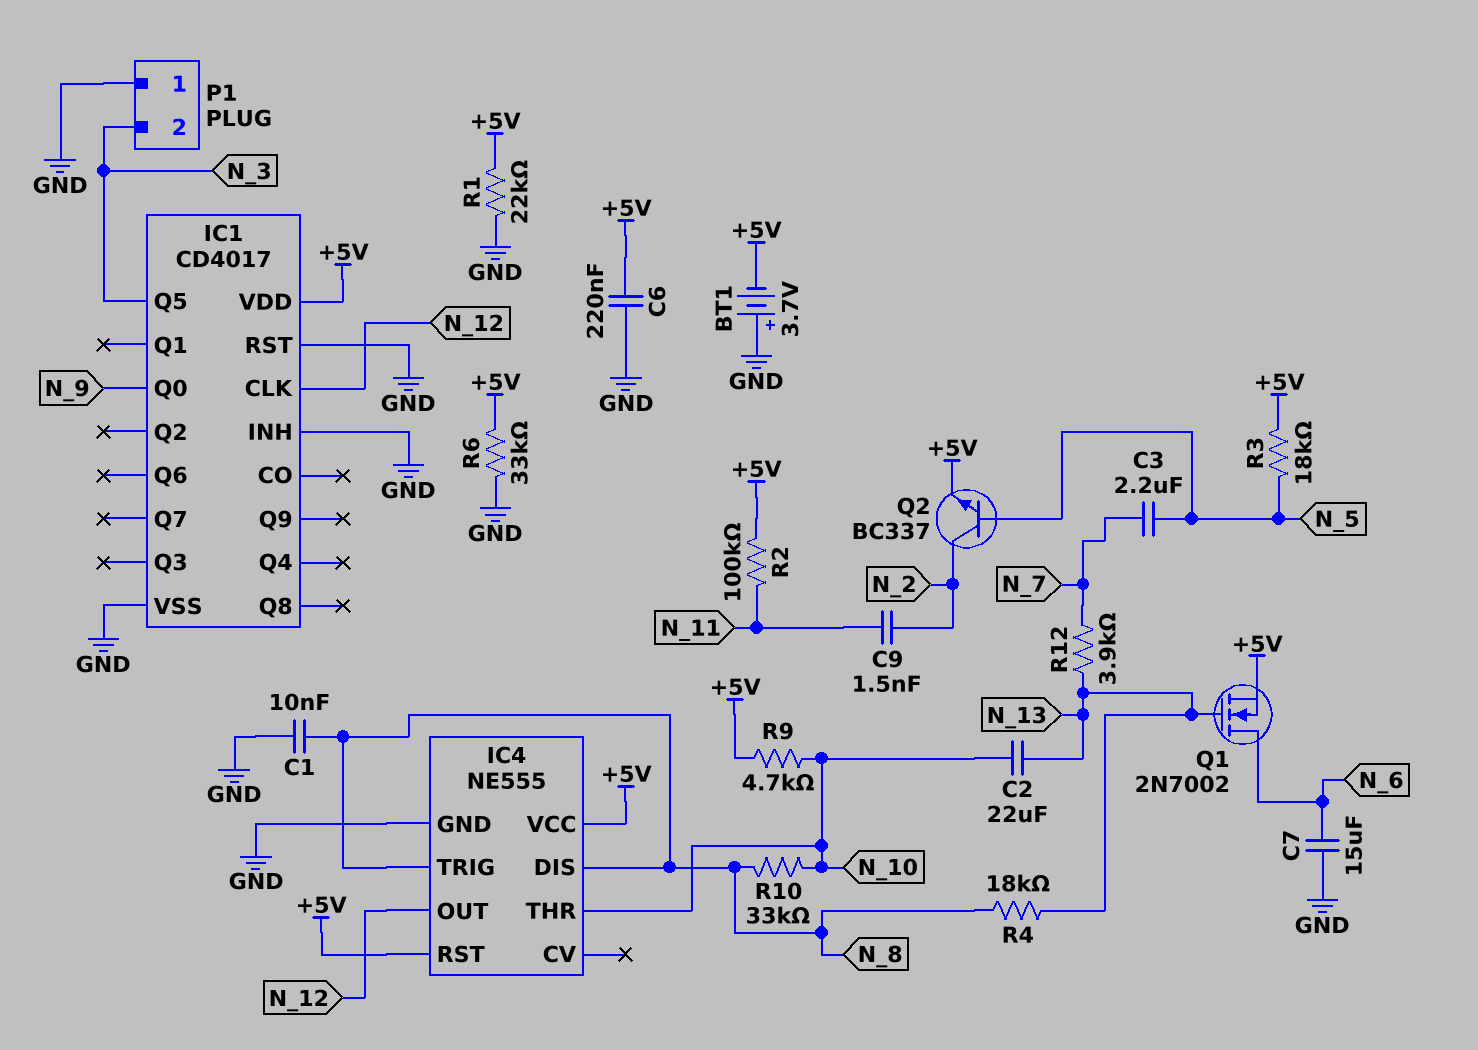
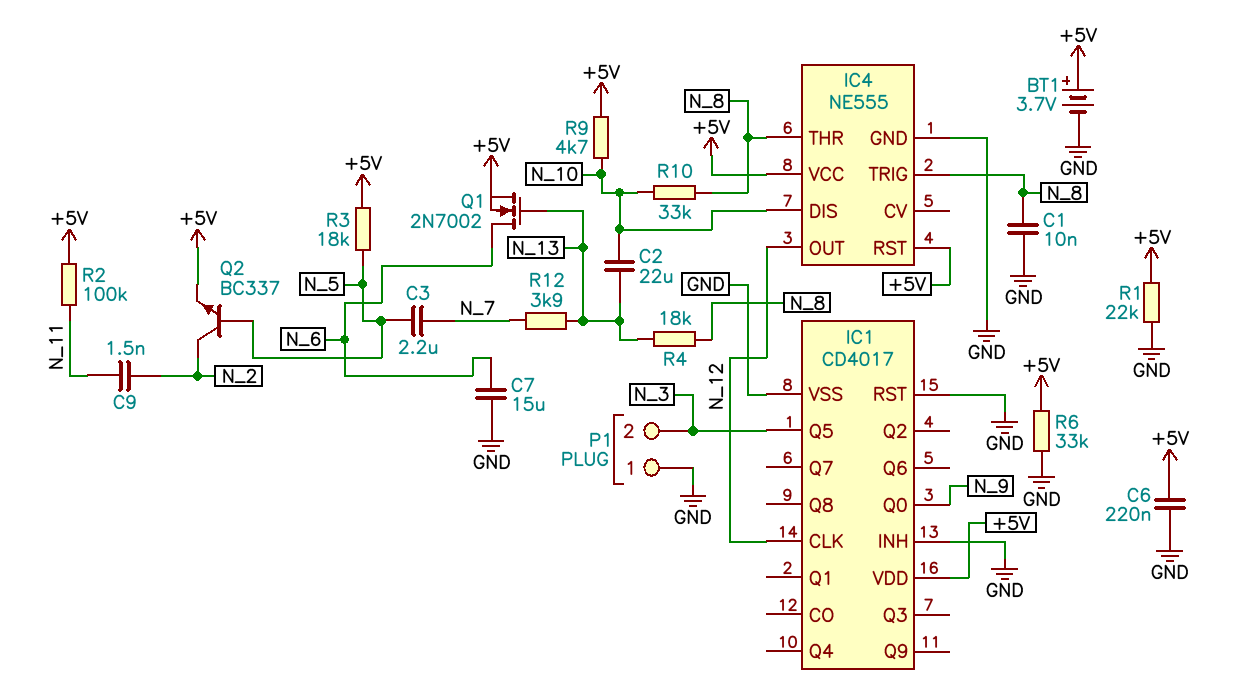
BT1: 3.7V (plus GND, minus +5V) -> 3.7V (plus +5V, minus GND)
IC4 pin DIS: N_8 -> N_10
IC4 pin THR: N_10 -> N_8

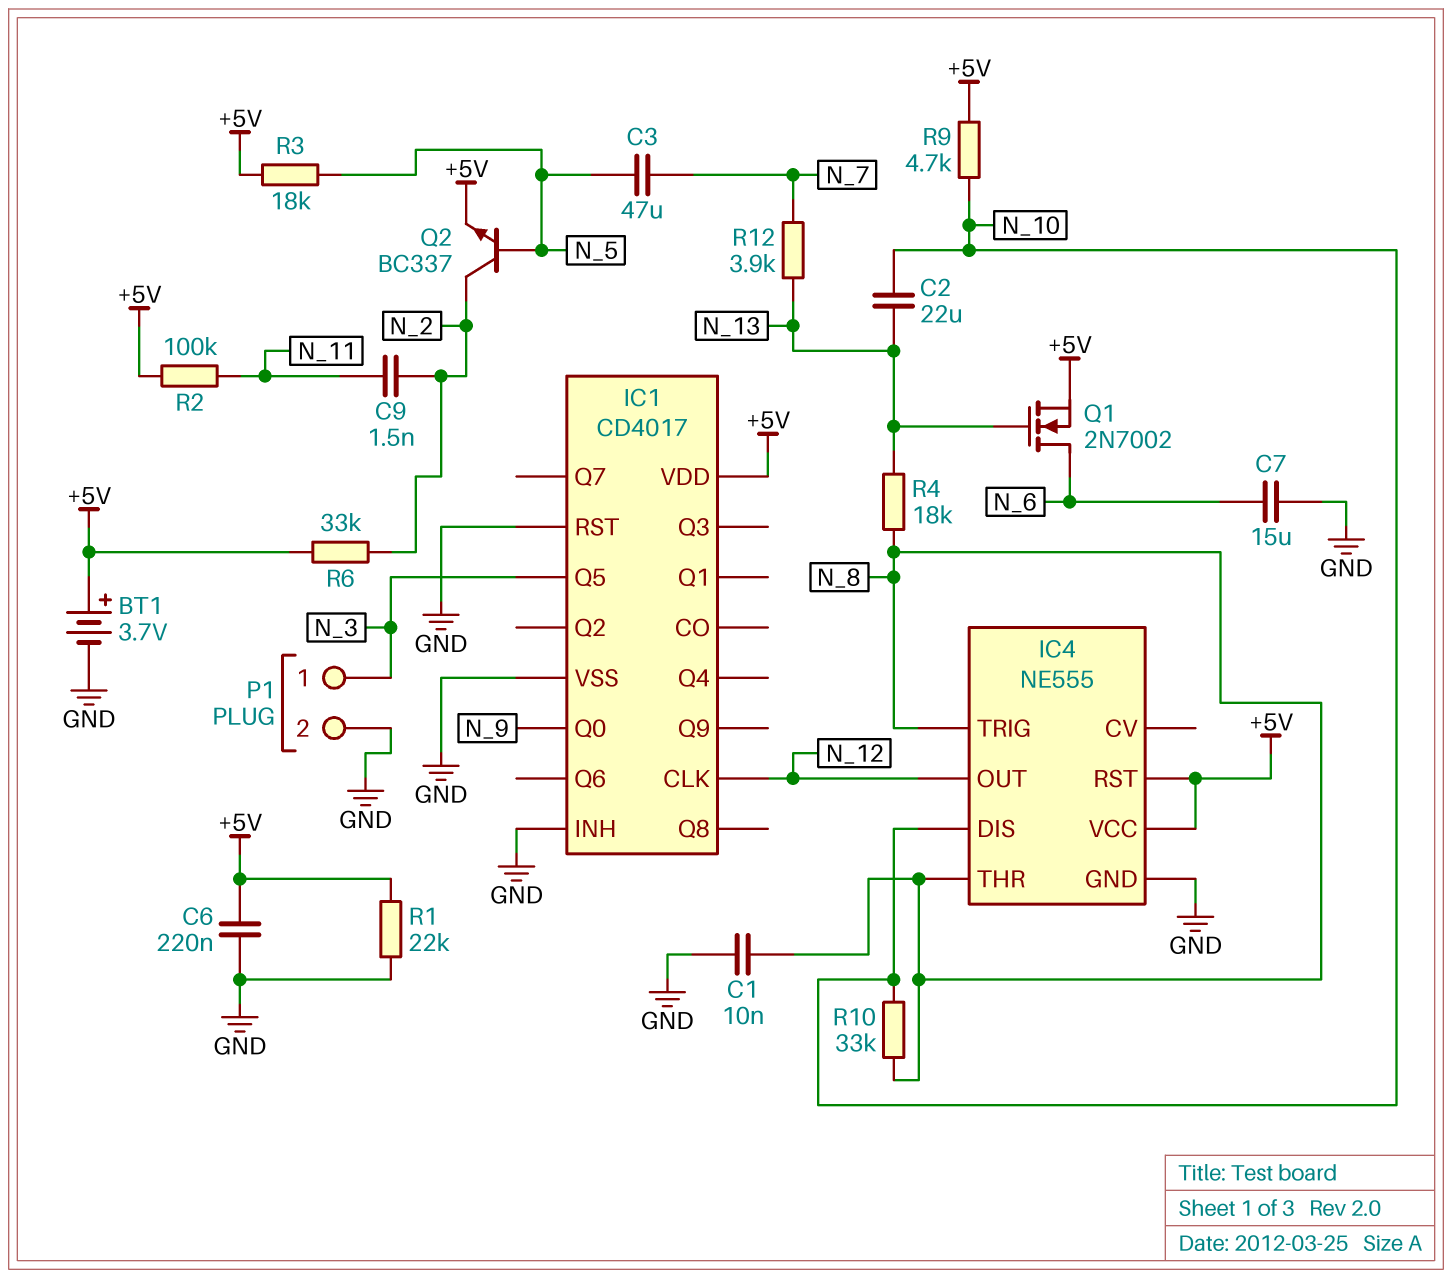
C3: 2.2uF (N_5, N_7) -> 47uF (N_5, N_7)
P1 pin 1: GND -> N_3
P1 pin 2: N_3 -> GND
R6: 33k (+5V, GND) -> 33k (+5V, N_2)

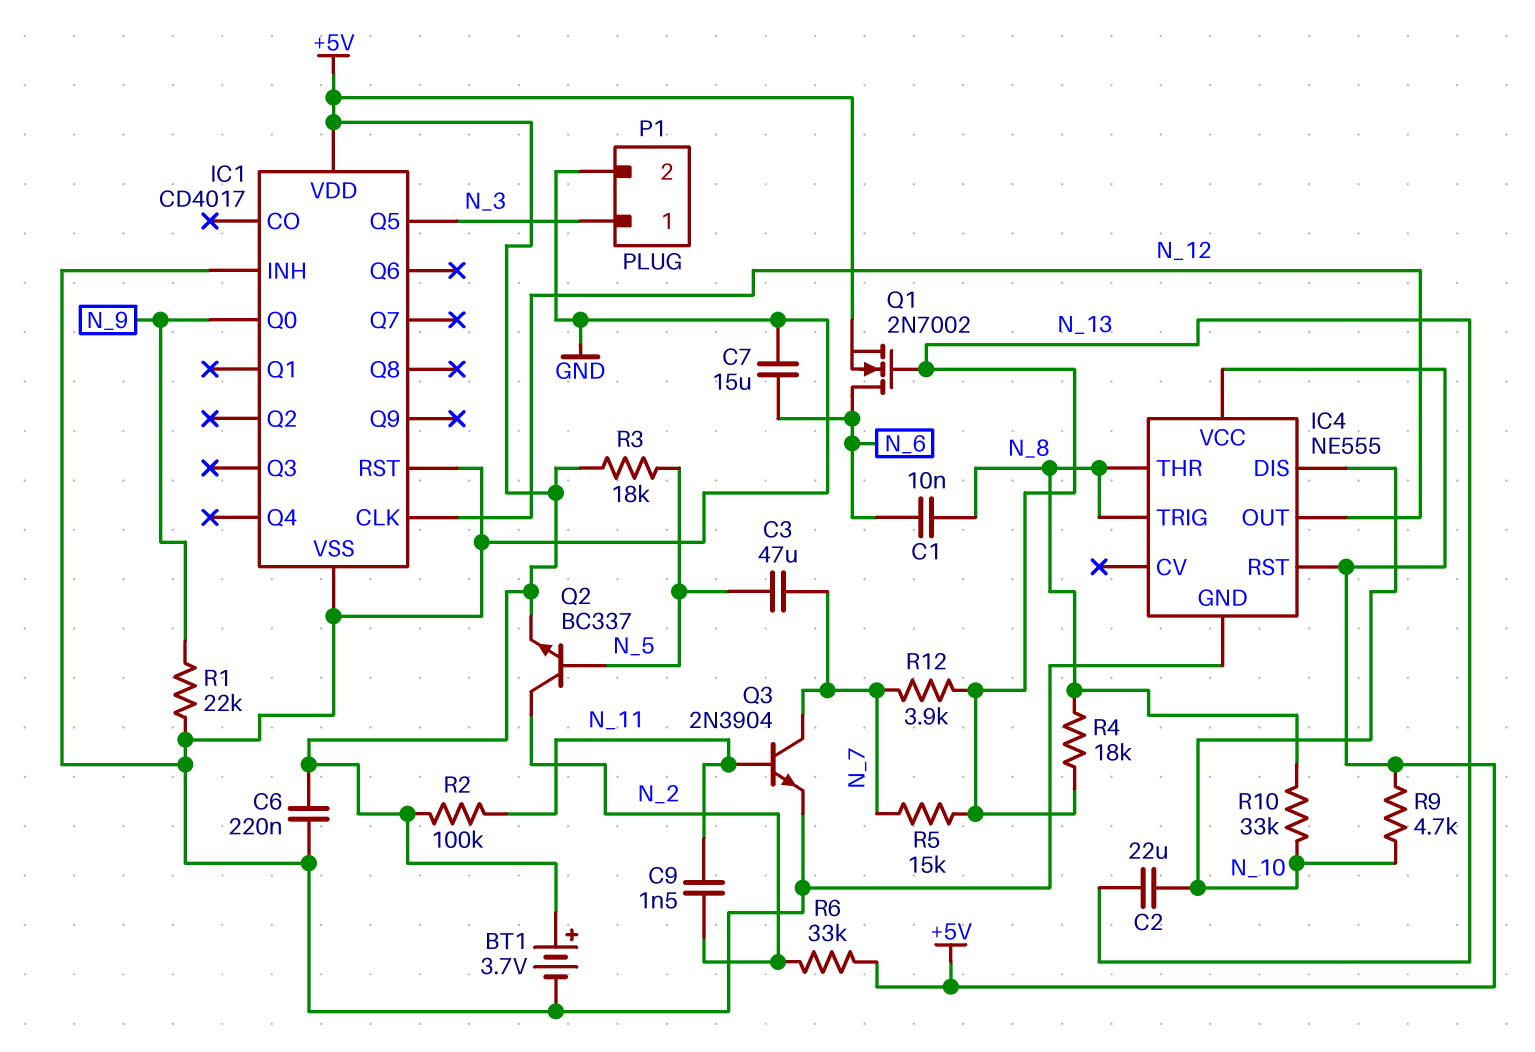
C1: 10nF (GND, N_8) -> 10nF (N_6, N_8)
Q3: none -> NPN 2N3904 (B N_11, C N_7, E GND)
R1: 22k (+5V, GND) -> 22k (GND, N_9)
R5: none -> 15k (N_7, N_13)

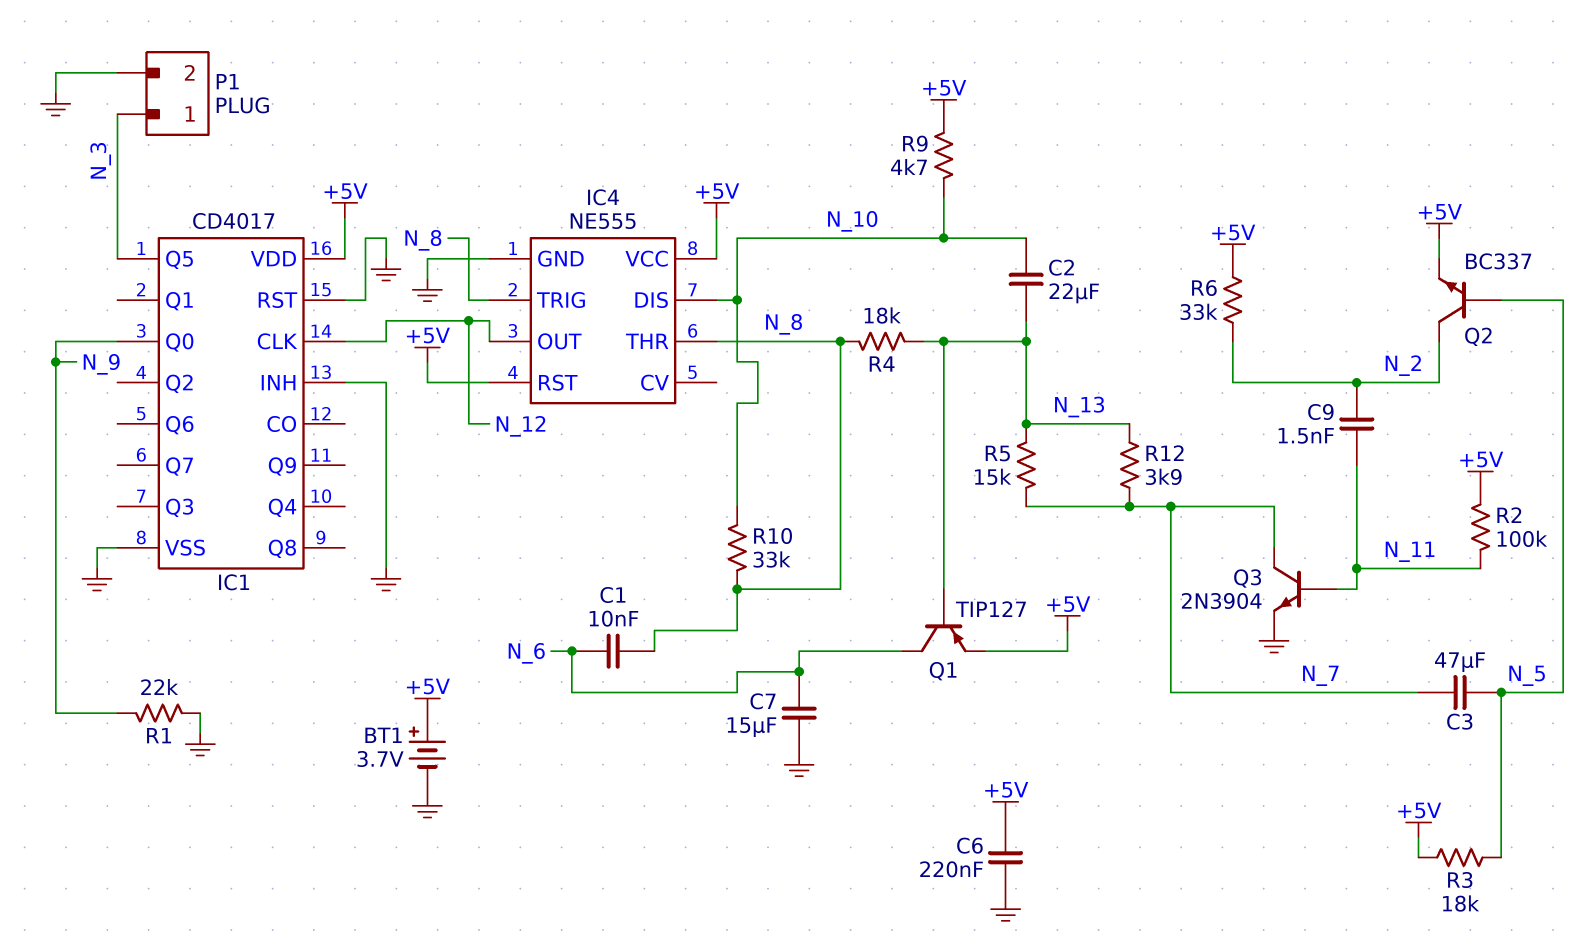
Q1: NMOS 2N7002 (G N_13, D N_6, S +5V) -> PNP TIP127 (B N_13, C N_6, E +5V)

